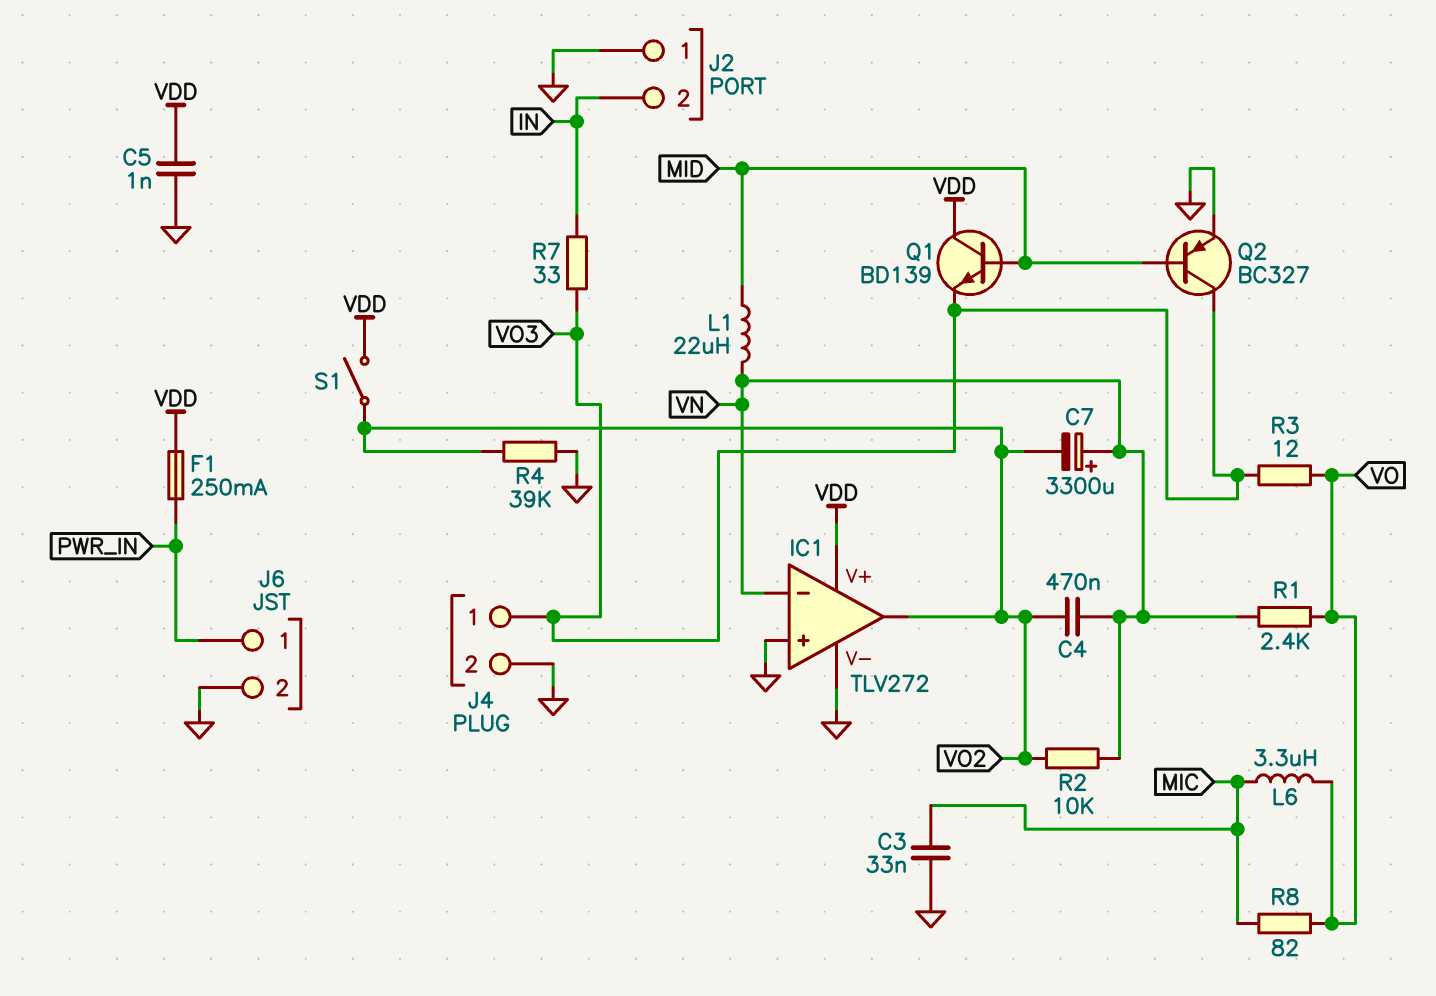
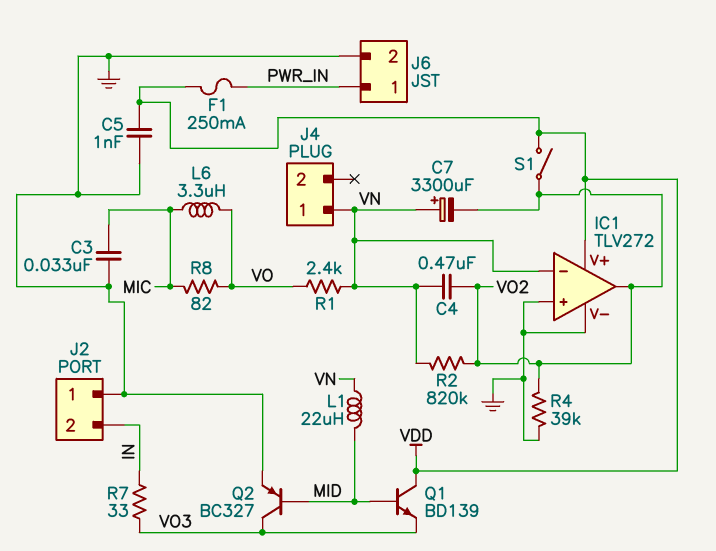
J4 pin 1: VO3 -> VN
J4 pin 2: GND -> none
R2: 10k (VN, VO2) -> 820k (VN, VO2)
R3: 12 (VO, VO3) -> none

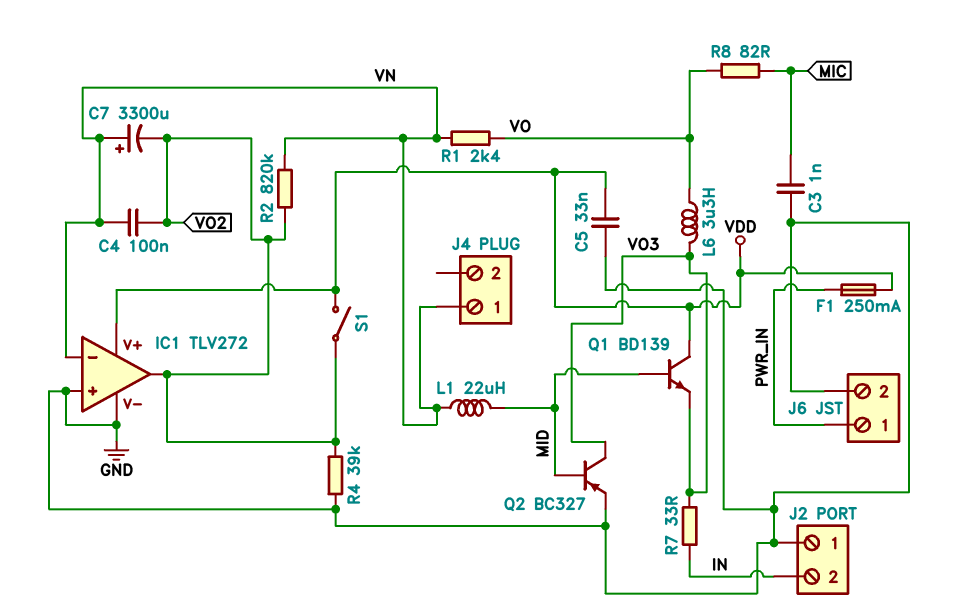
C3: 33nF (GND, MIC) -> 1nF (GND, MIC)
C4: 470nF (VN, VO2) -> 100nF (VN, VO2)
C5: 1nF (GND, VDD) -> 33nF (GND, VDD)
L6: 3.3uH (MIC, VO) -> 3.3uH (VO, VO3)

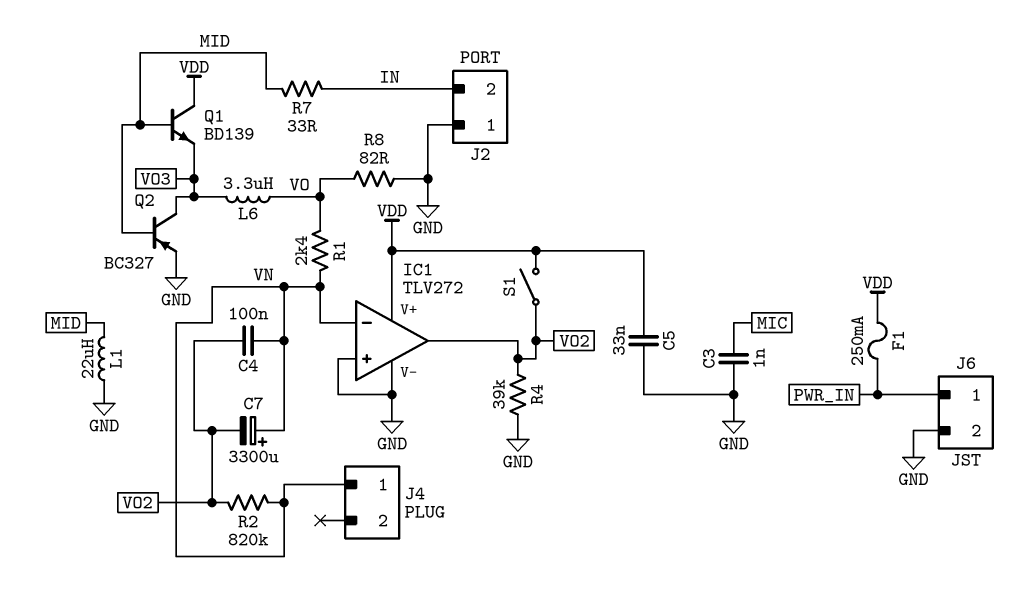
L1: 22uH (MID, VN) -> 22uH (GND, MID)
R7: 33 (IN, VO3) -> 33 (IN, MID)
R8: 82 (MIC, VO) -> 82 (GND, VO)

